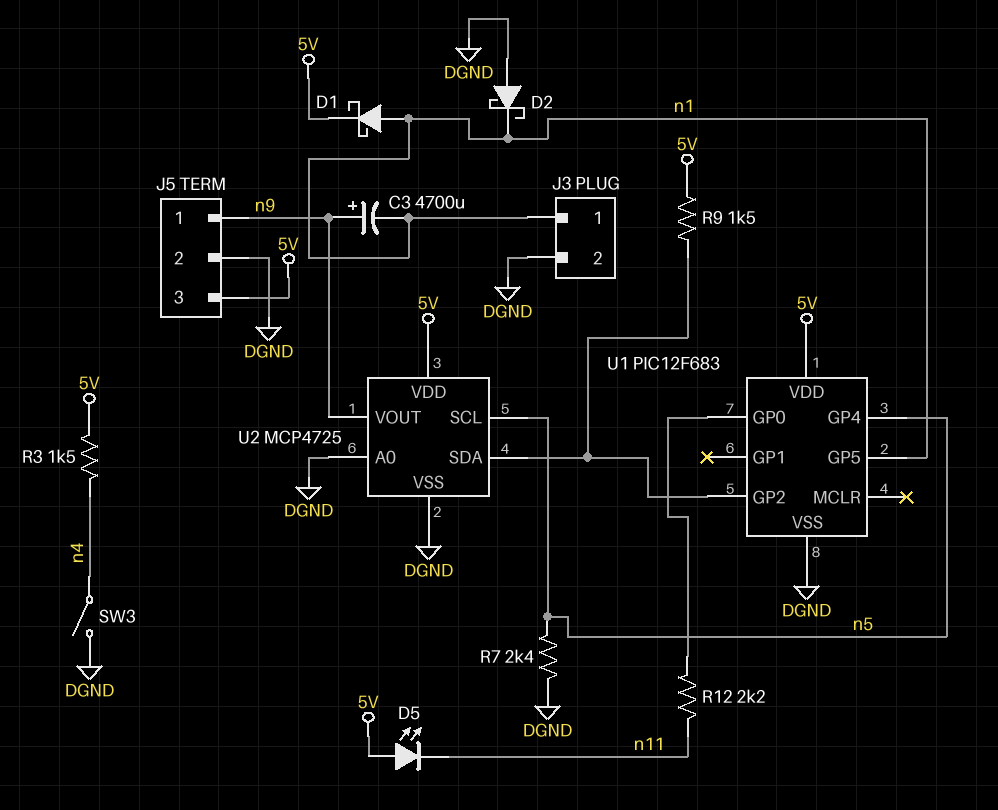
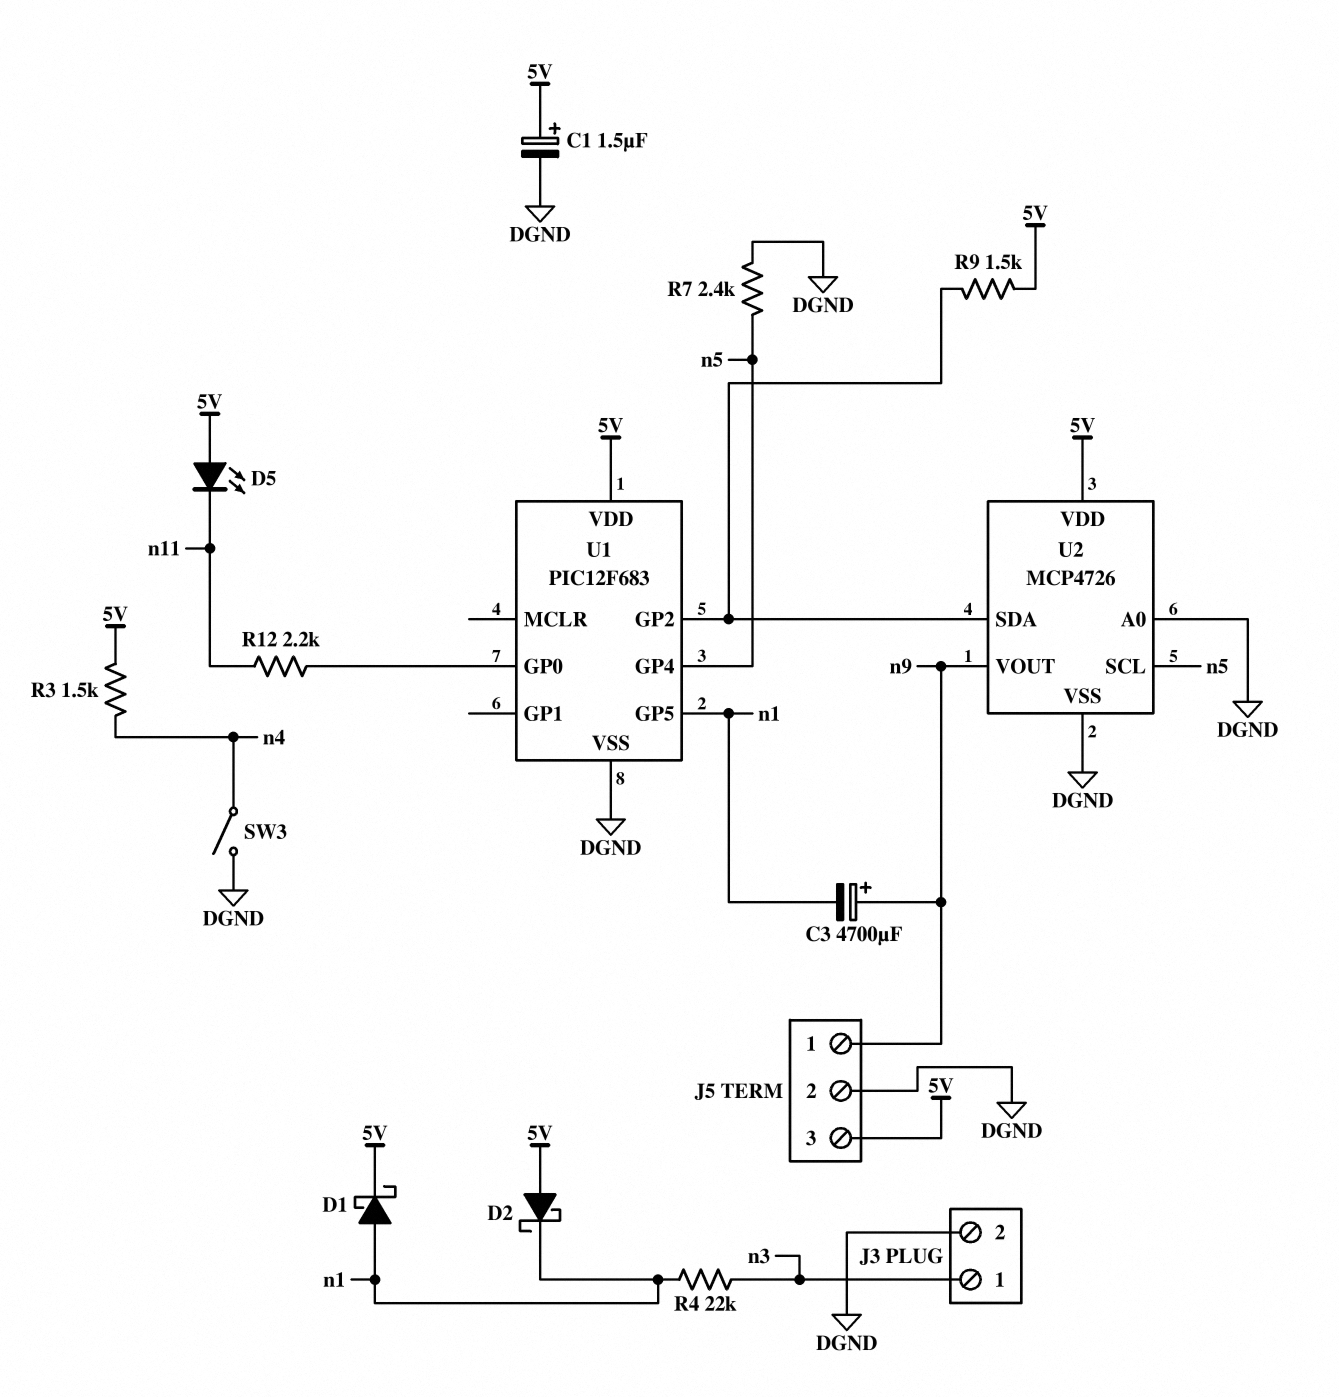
C1: none -> 1.5uF (plus 5V, minus DGND)
D2: schottky (A DGND, K n1) -> schottky (A 5V, K n1)
J3 pin 1: n1 -> n3
R4: none -> 22k (n1, n3)
U2: MCP4725 -> MCP4726

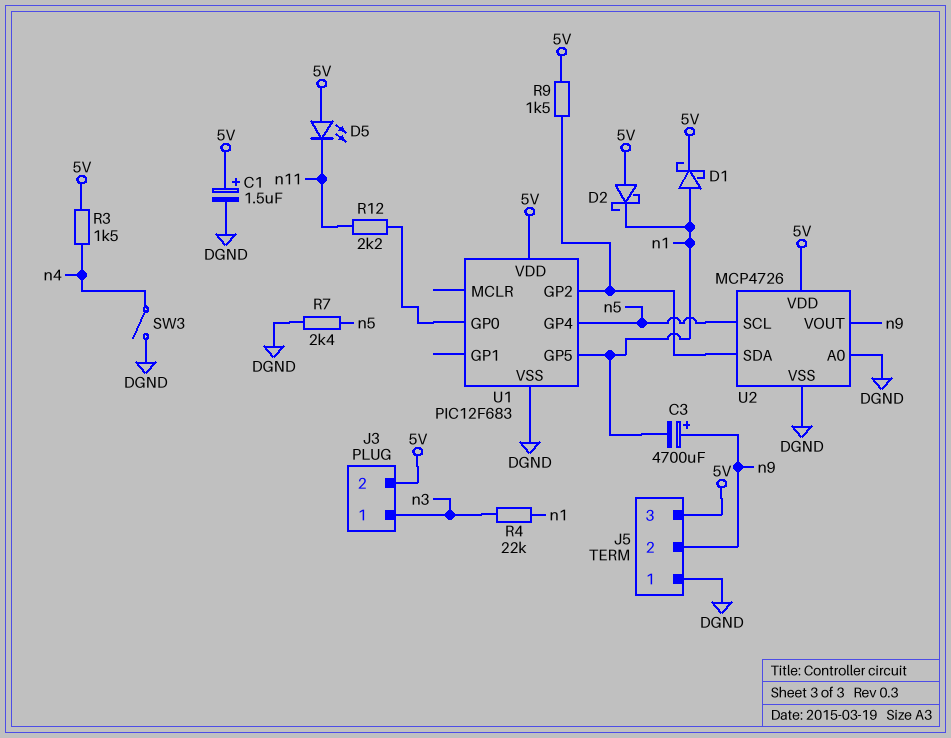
J3 pin 2: DGND -> 5V
J5 pin 1: n9 -> DGND
J5 pin 2: DGND -> n9

